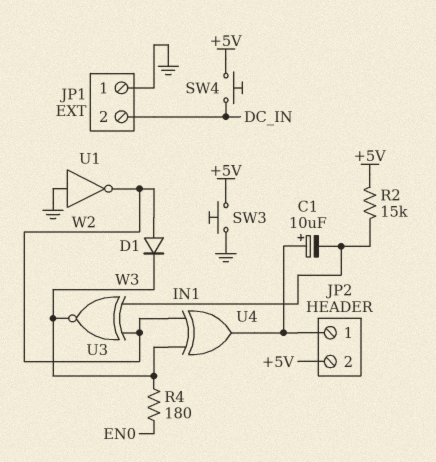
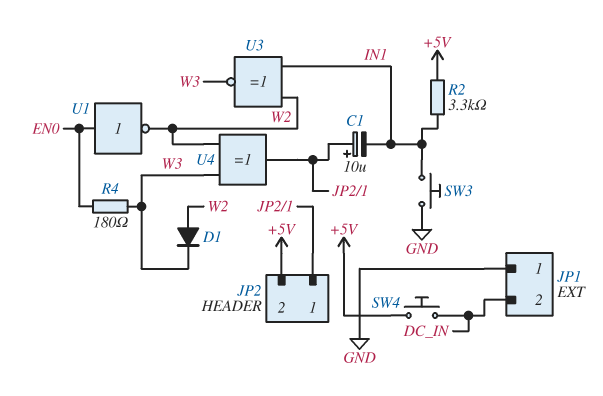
R2: 15k (+5V, IN1) -> 3.3k (+5V, IN1)
SW3: button (+5V, GND) -> button (GND, IN1)
U1: NOT (in GND, out W2) -> NOT (in EN0, out W2)

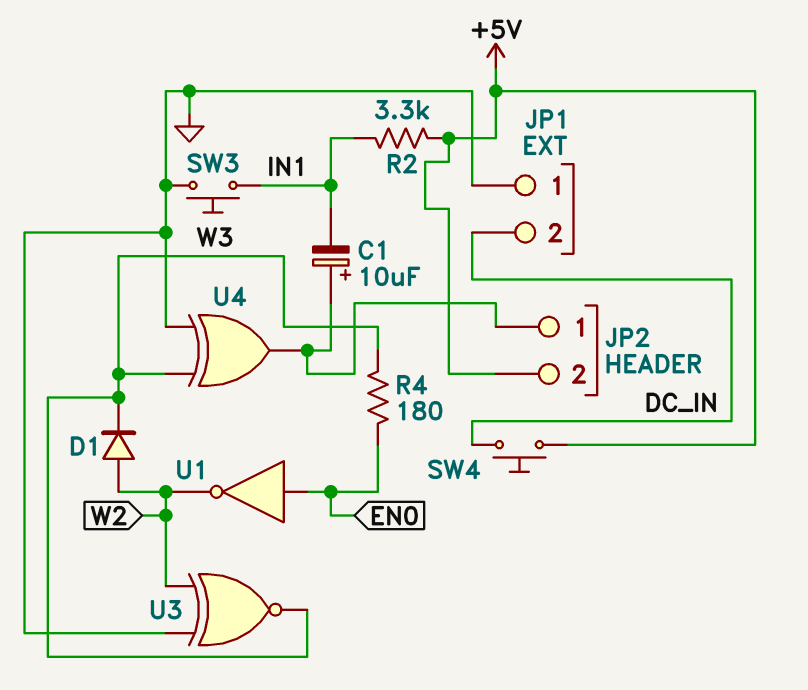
U3: XNOR (in IN1, in W2, out W3) -> XNOR (in GND, in W2, out W3)
U4: XOR (in W2, in W3, out JP2/1) -> XOR (in GND, in W3, out JP2/1)

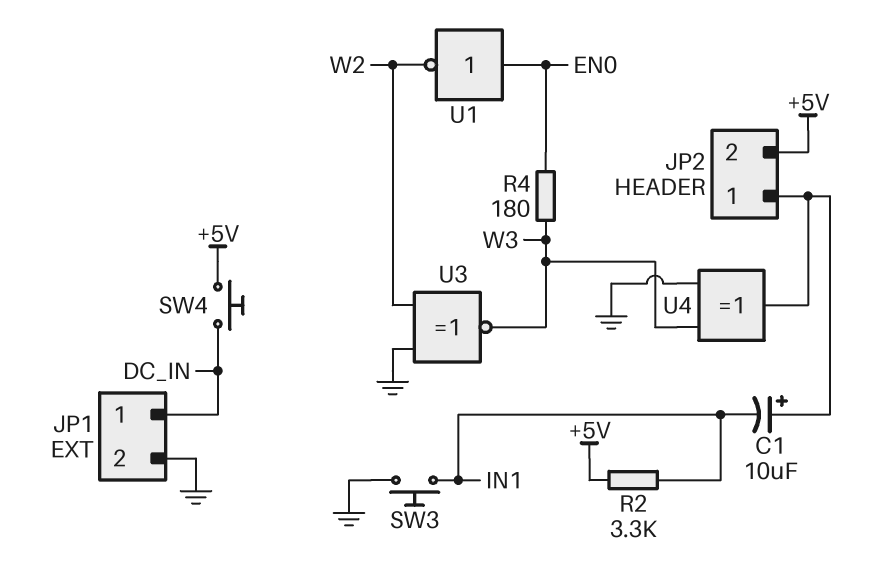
D1: diode (A W2, K W3) -> none
JP1 pin 1: GND -> DC_IN
JP1 pin 2: DC_IN -> GND

